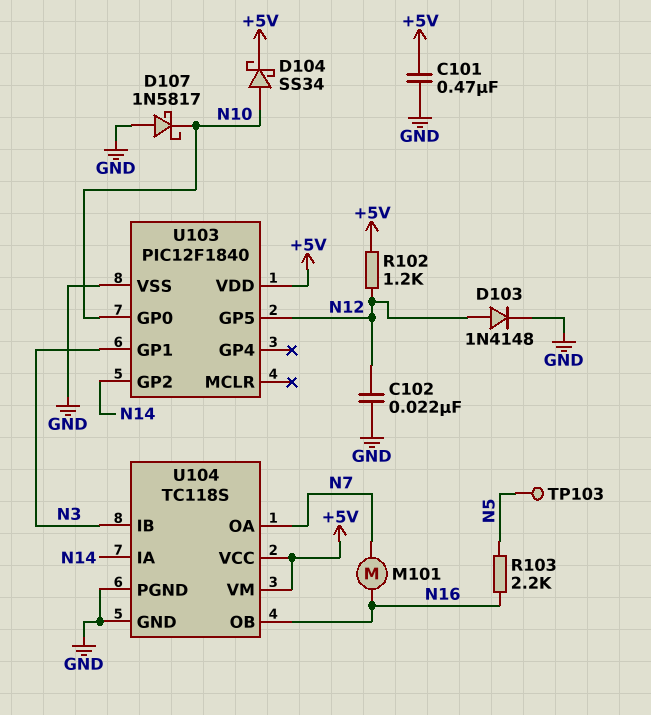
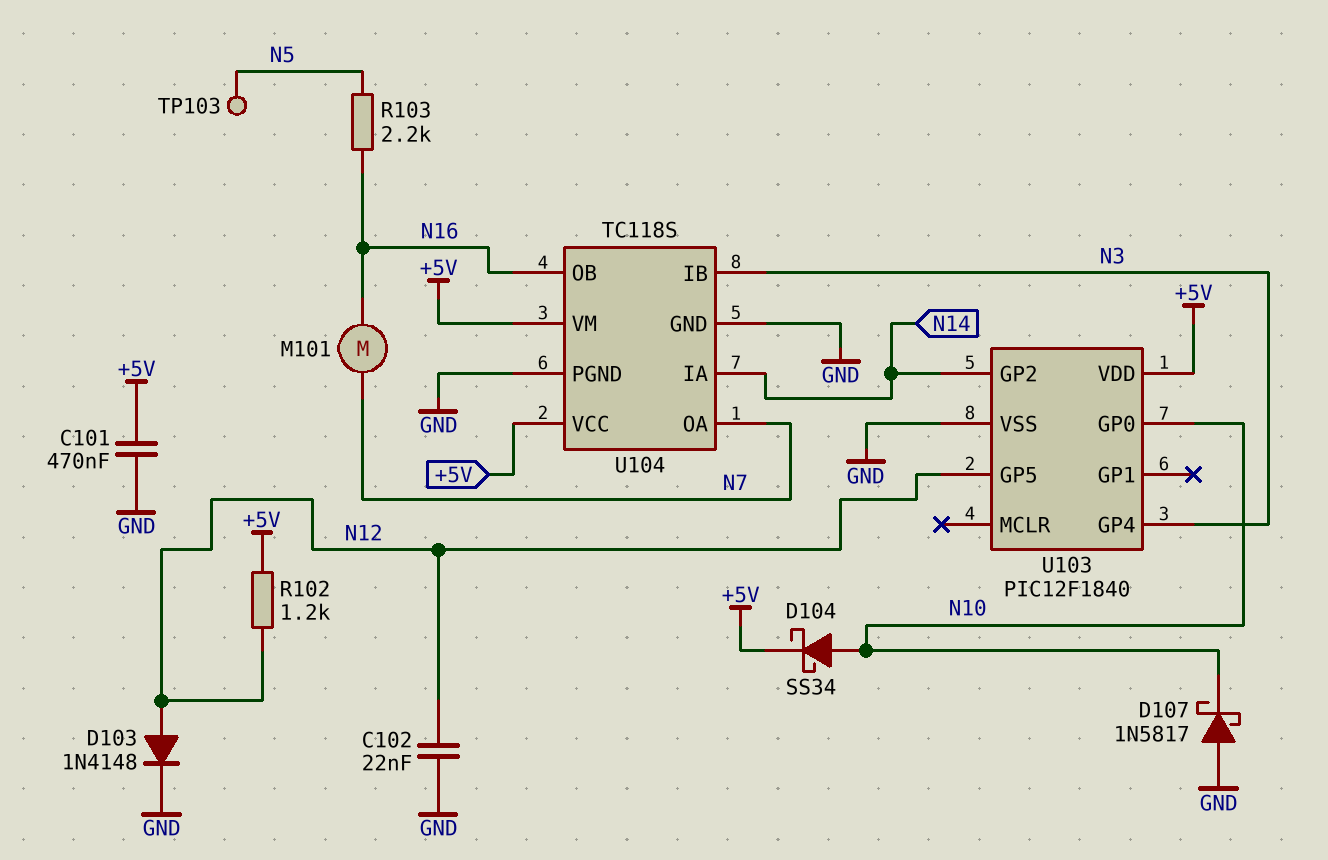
U103 pin GP1: N3 -> none
U103 pin GP4: none -> N3

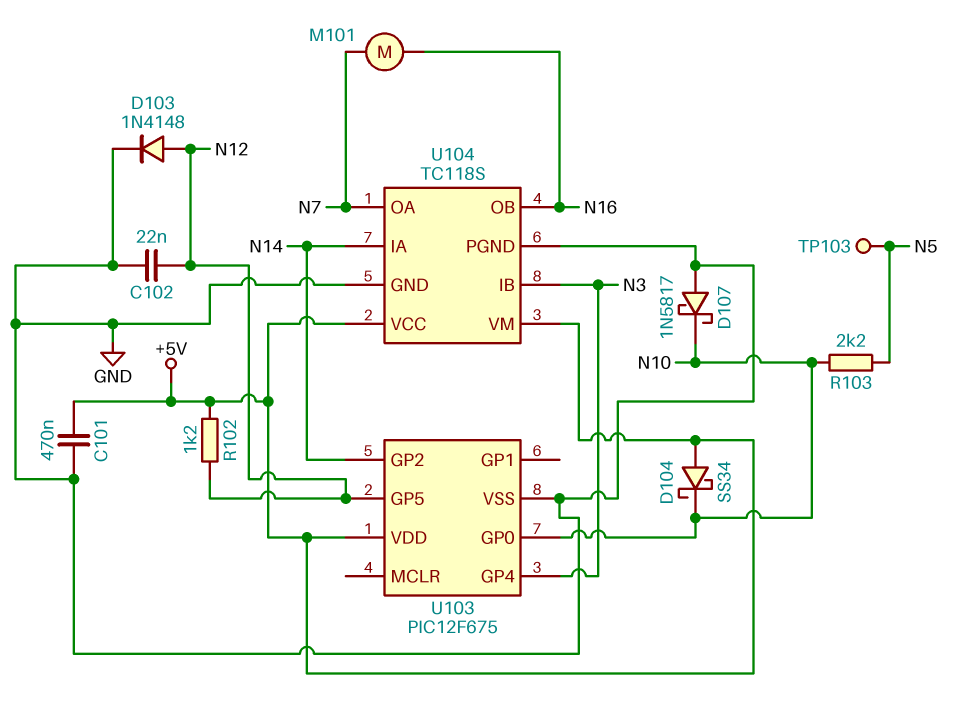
D104: schottky SS34 (A N10, K +5V) -> schottky SS34 (A +5V, K N10)
R103: 2.2k (N5, N16) -> 2.2k (N5, N10)
U103: PIC12F1840 -> PIC12F675

